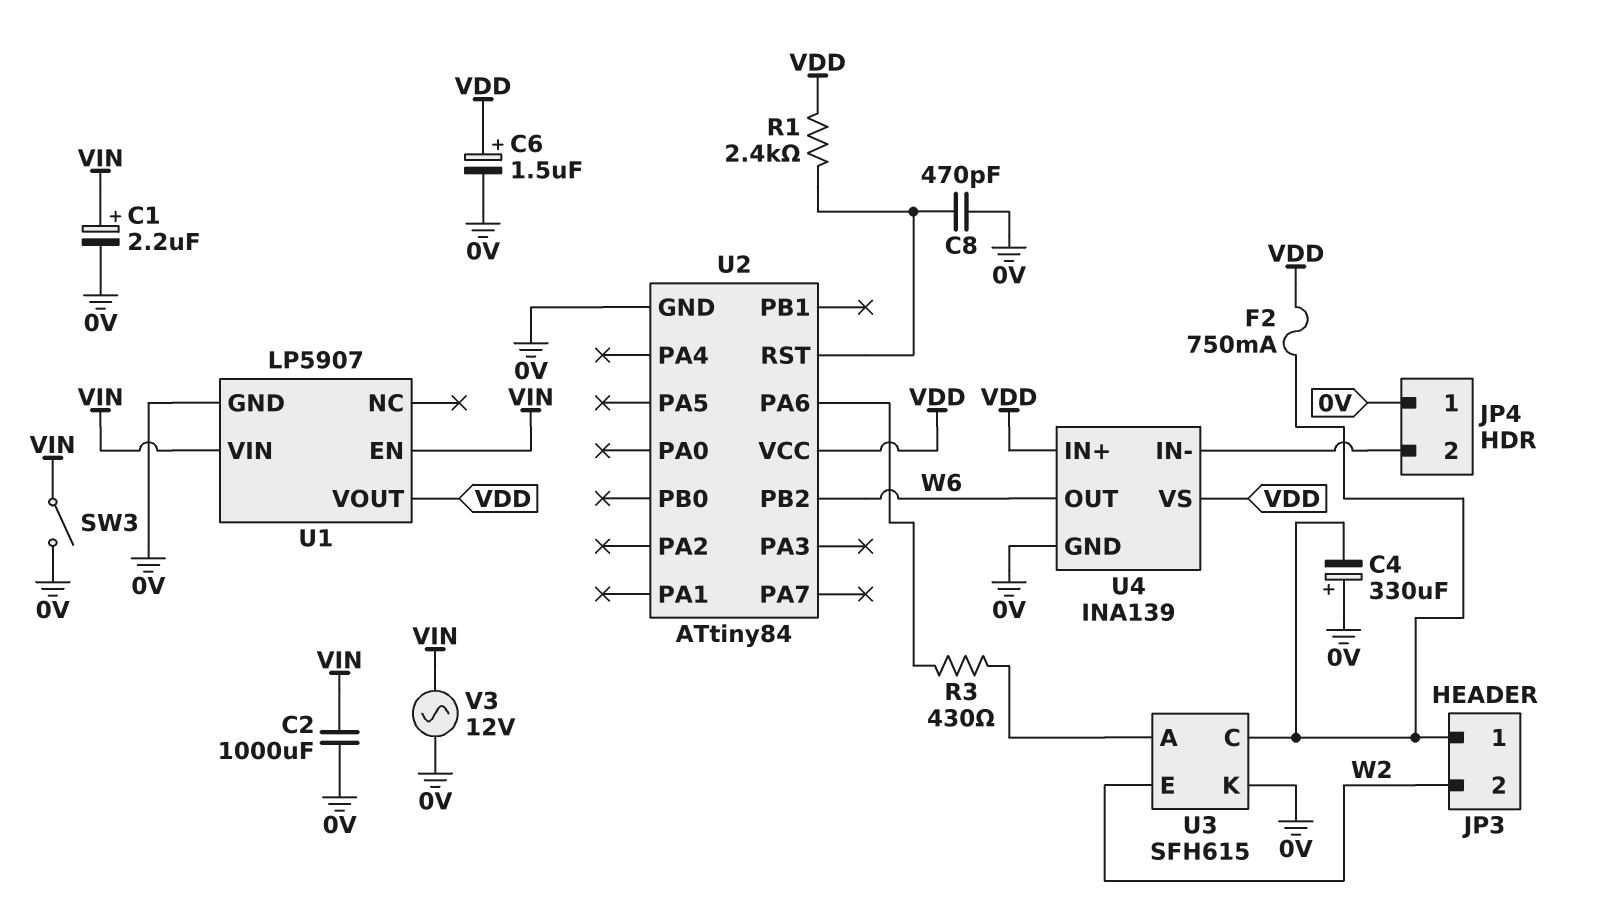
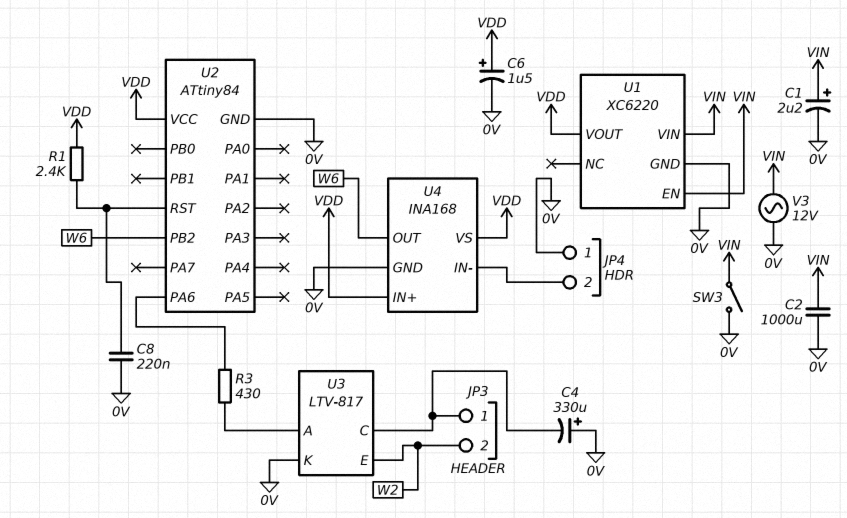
C8: 470pF (0V, U2/RST) -> 220nF (0V, U2/RST)
F2: 750mA (JP3/1, VDD) -> none
U1: LP5907 -> XC6220
U3: SFH615 -> LTV-817
U4: INA139 -> INA168

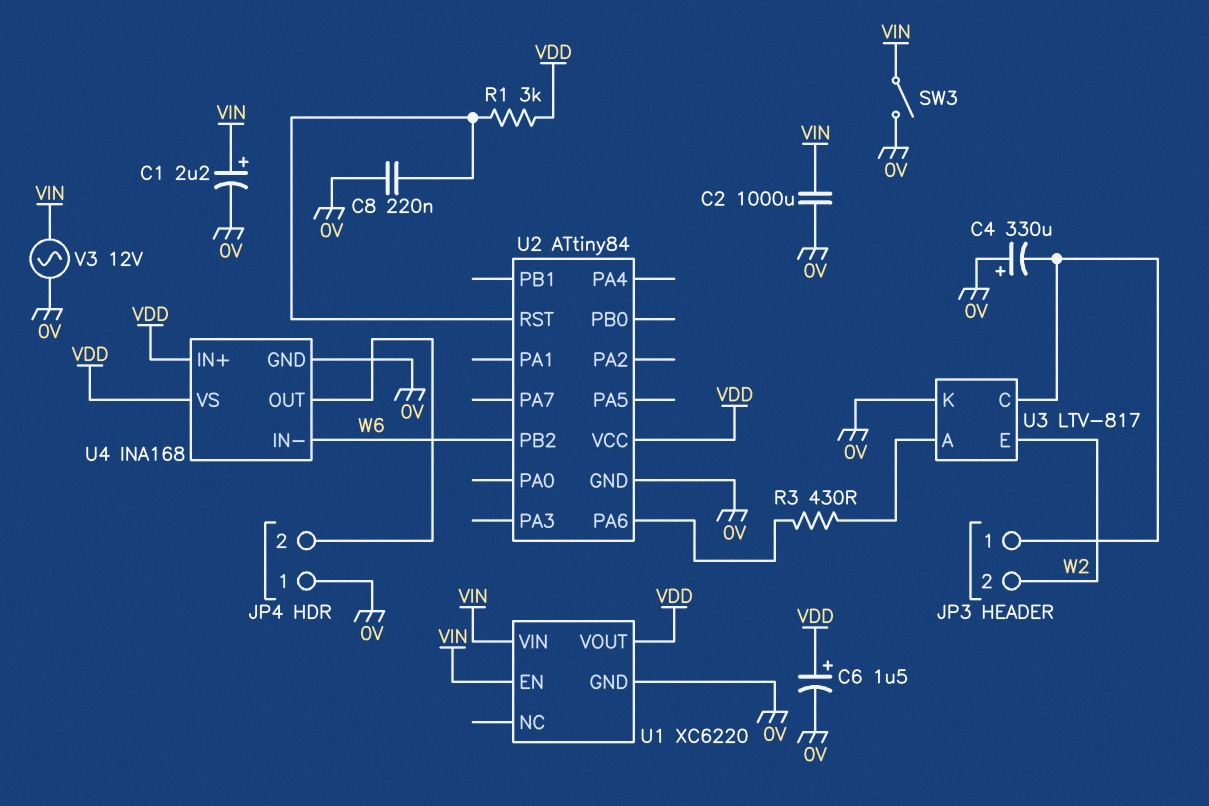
R1: 2.4k (U2/RST, VDD) -> 3k (U2/RST, VDD)
U4 pin IN-: JP4/2 -> W6
U4 pin OUT: W6 -> JP4/2

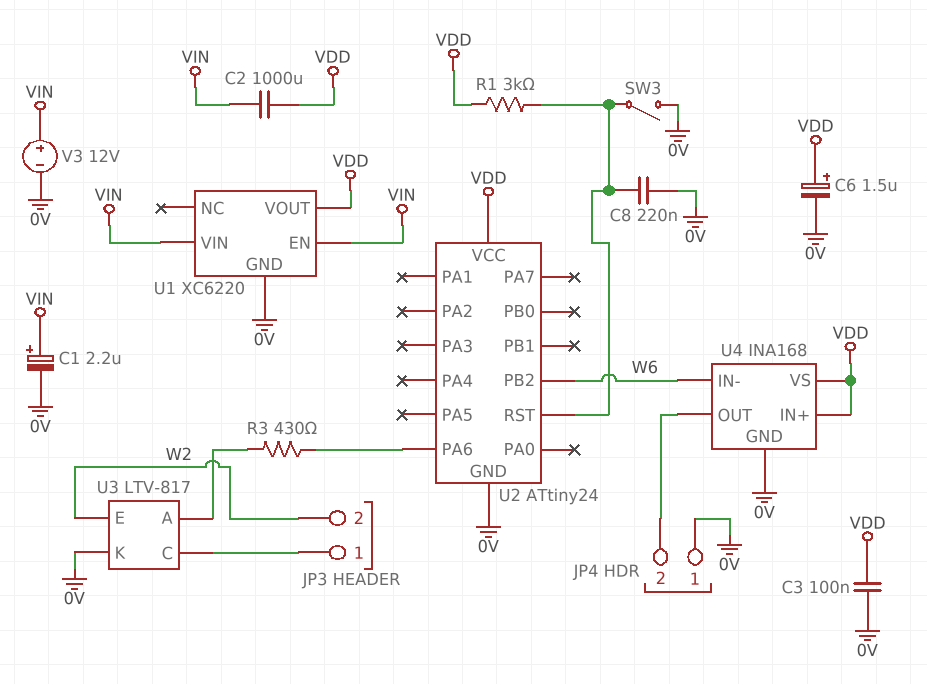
C2: 1000uF (0V, VIN) -> 1000uF (VDD, VIN)
C3: none -> 100nF (0V, VDD)
C4: 330uF (plus 0V, minus JP3/1) -> none
SW3: switch (0V, VIN) -> switch (0V, U2/RST)
U2: ATtiny84 -> ATtiny24
V3: AC 12V (0V, VIN) -> 12V (plus VIN, minus 0V)

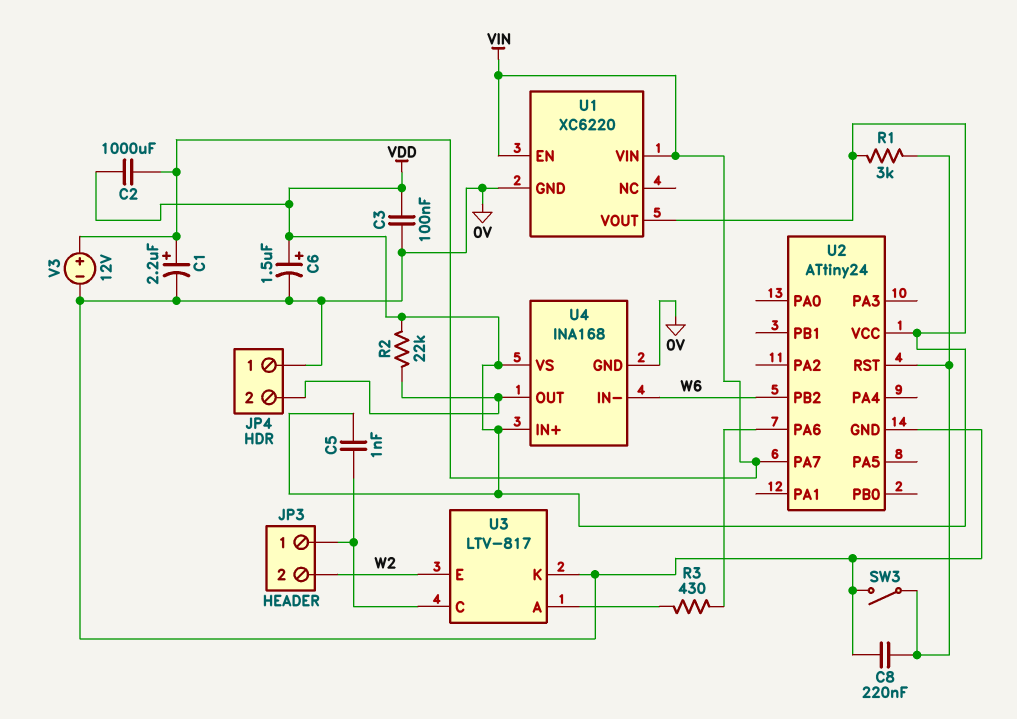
C5: none -> 1nF (JP3/1, VDD)
R2: none -> 22k (JP4/2, VDD)
U2 pin PA7: none -> VIN

